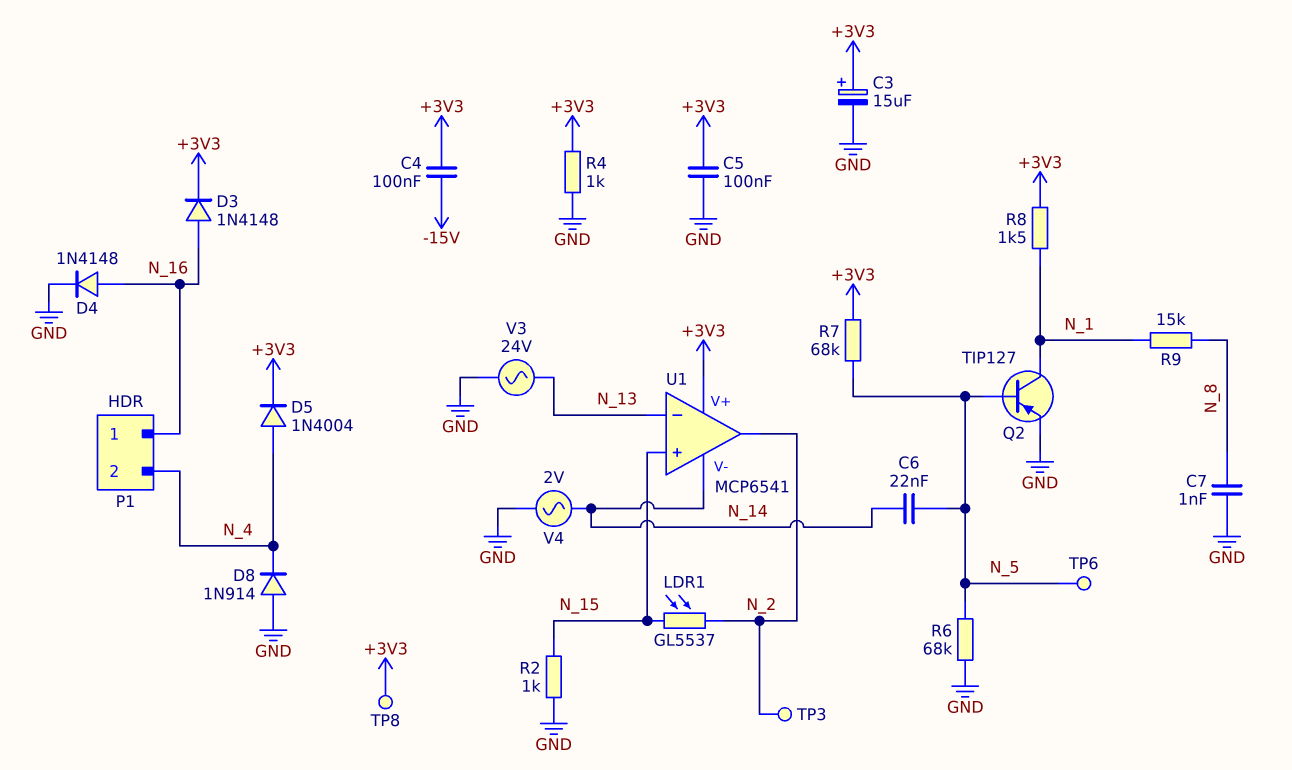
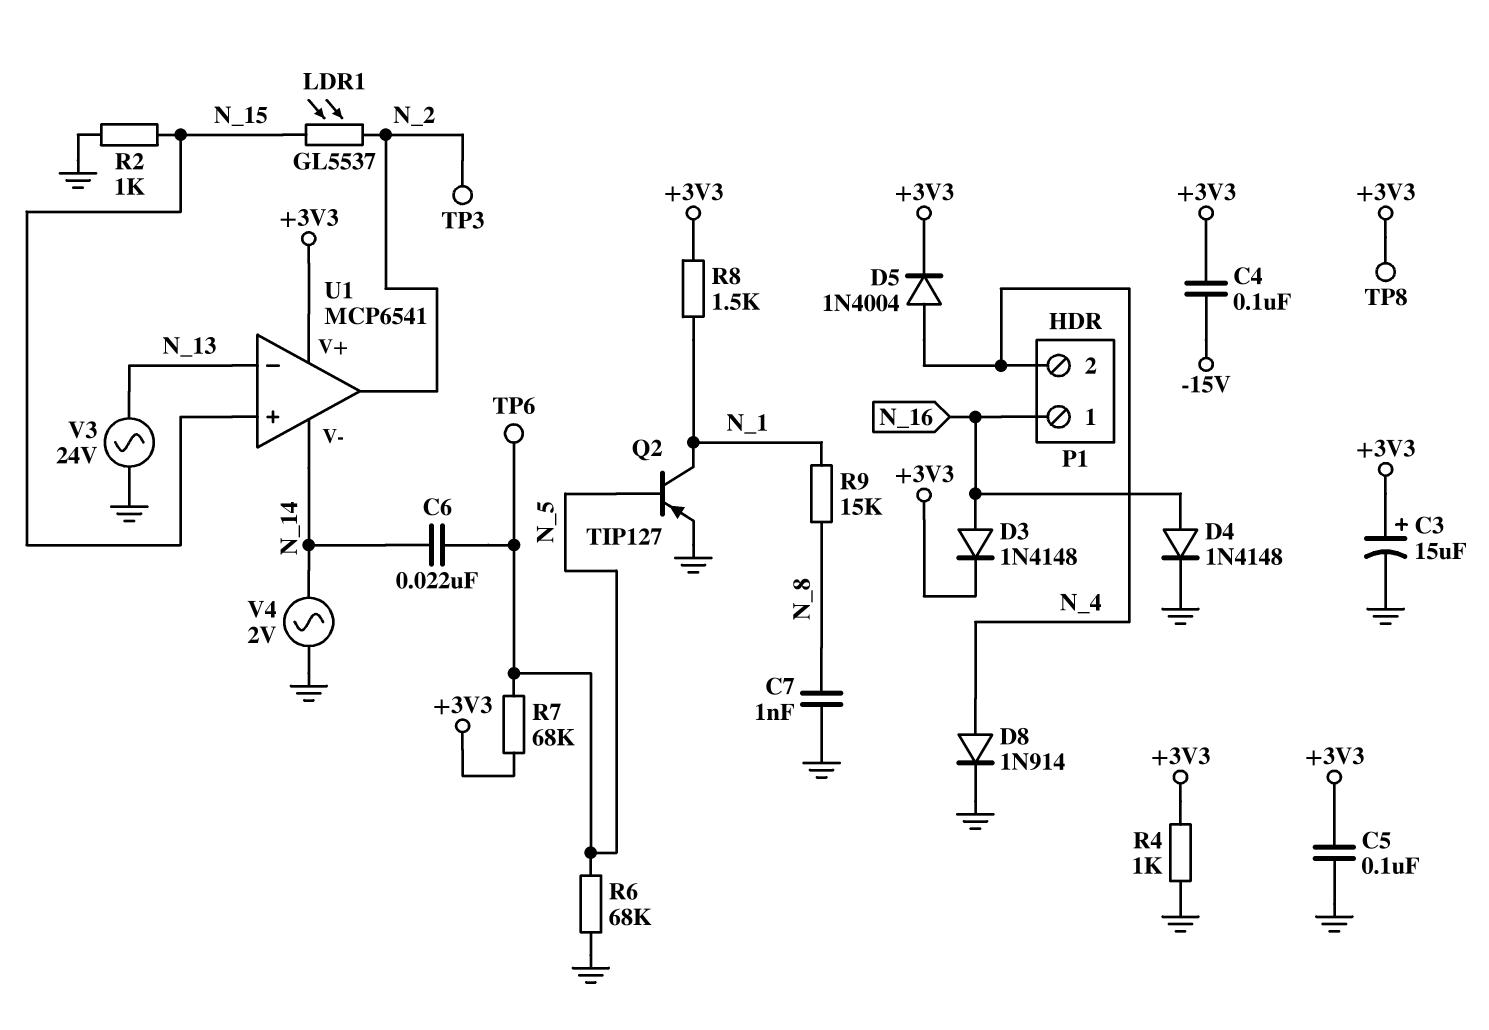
D8: diode 1N914 (A GND, K N_4) -> diode 1N914 (A N_4, K GND)

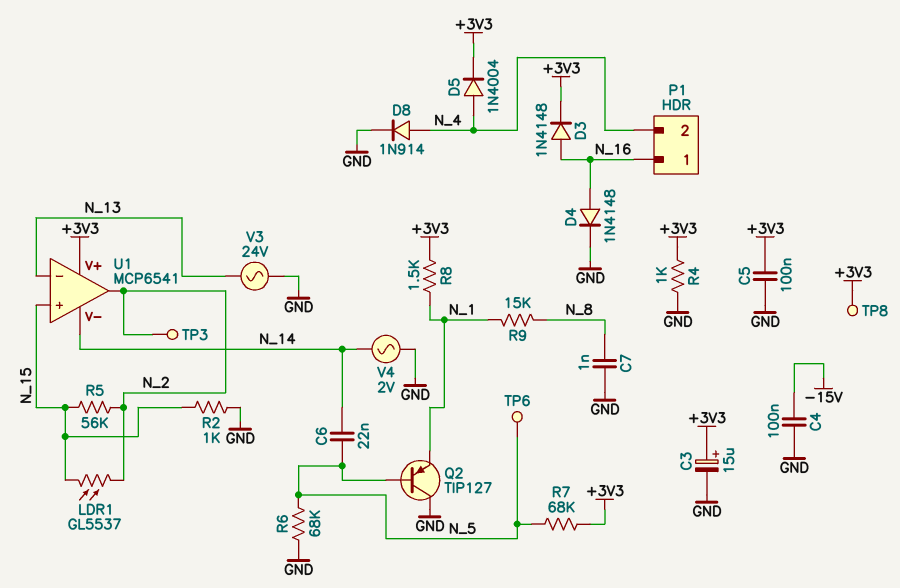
C4: 100nF (+3V3, -15V) -> 100nF (-15V, GND)
Q2: PNP TIP127 (B N_5, C N_1, E GND) -> PNP TIP127 (B N_5, C GND, E N_1)
R5: none -> 56k (N_2, N_15)

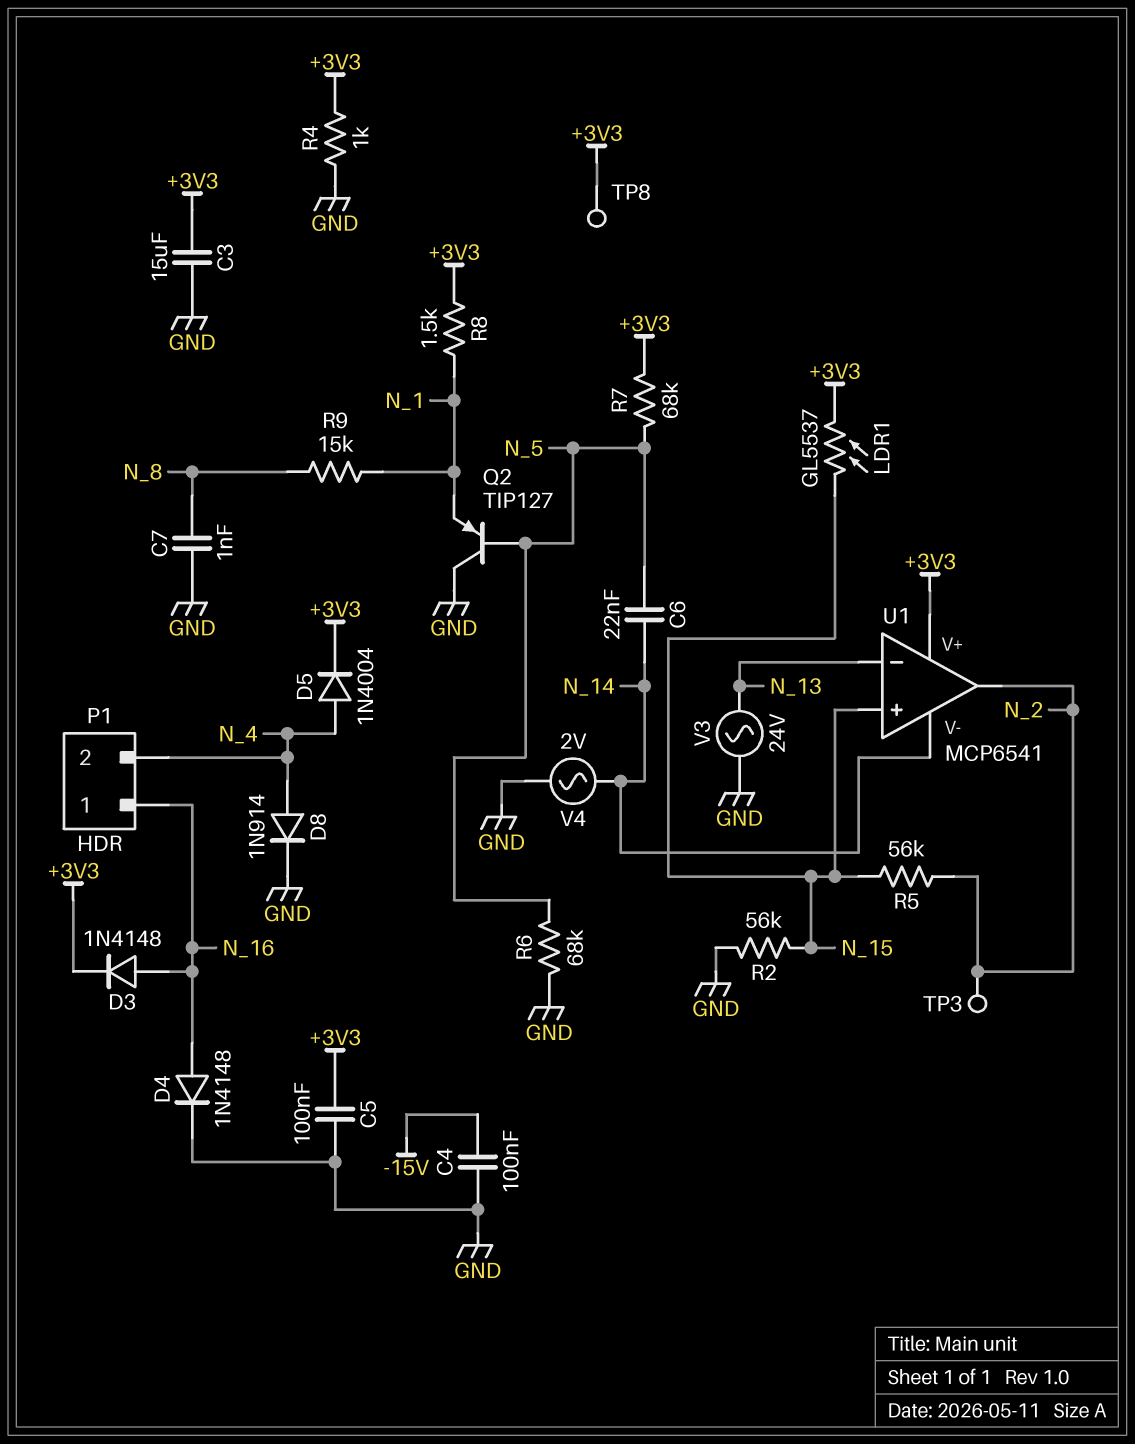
C3: 15uF (plus +3V3, minus GND) -> 15uF (+3V3, GND)
LDR1: GL5537 (N_2, N_15) -> GL5537 (+3V3, N_15)
R2: 1k (GND, N_15) -> 56k (GND, N_15)
TP6: test point (N_5) -> none

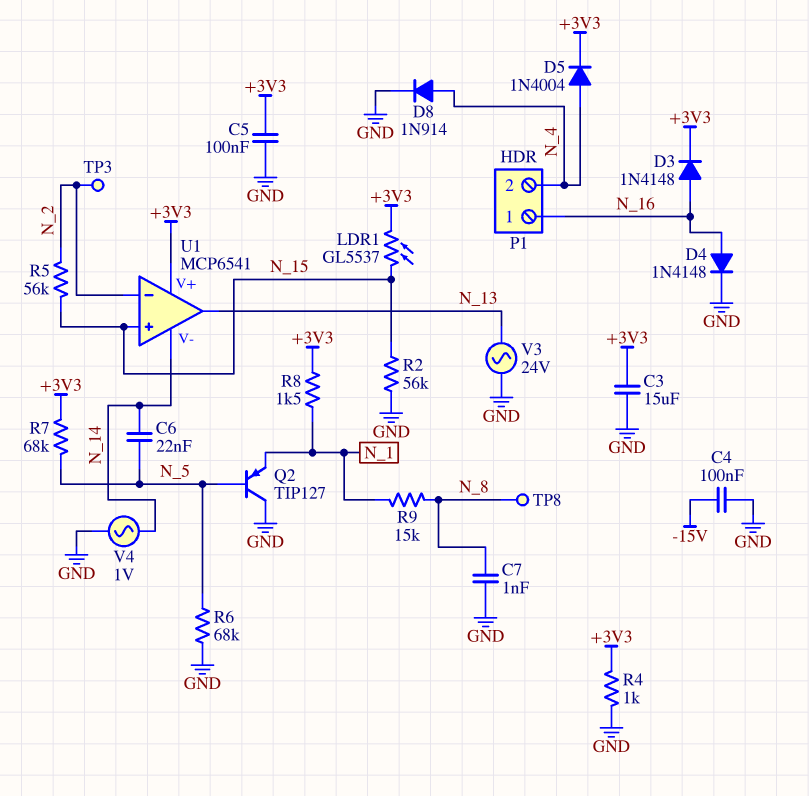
TP8: test point (+3V3) -> test point (N_8)
U1 pin in-: N_13 -> N_2
U1 pin out: N_2 -> N_13
V4: AC 2V (GND, N_14) -> AC 1V (GND, N_14)

